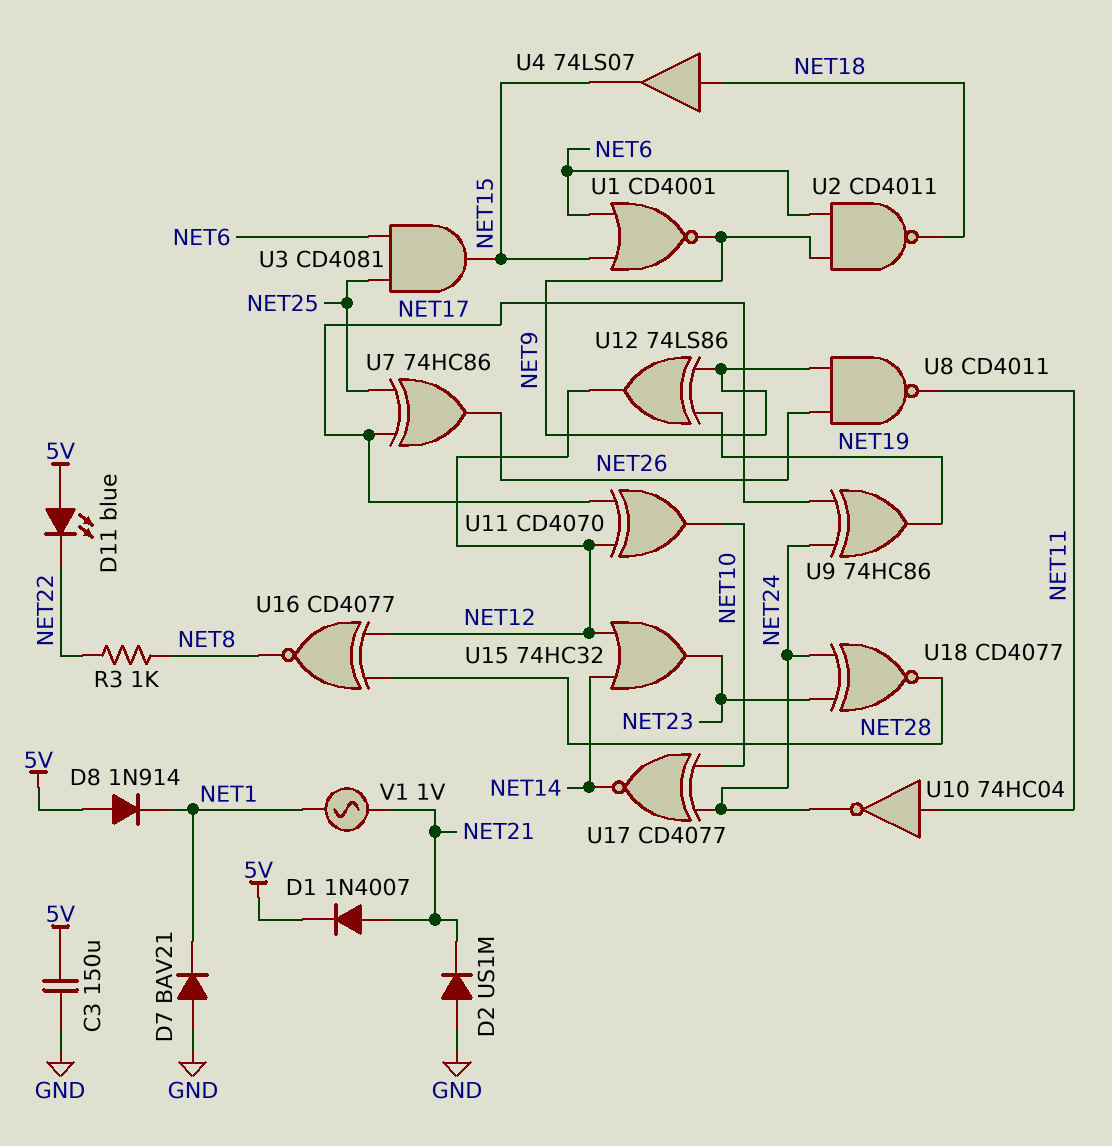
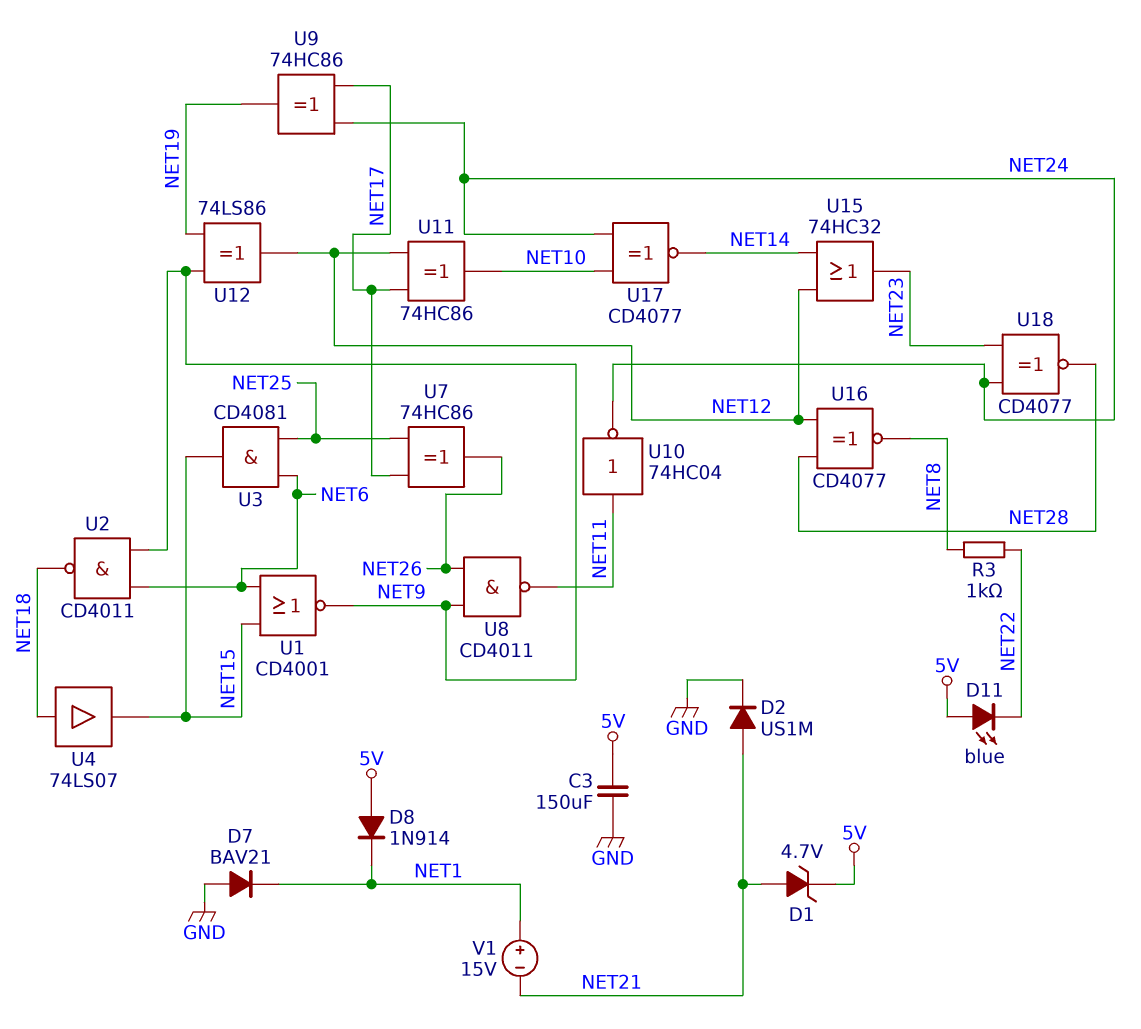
D1: diode 1N4007 (A NET21, K 5V) -> zener 4.7V (A NET21, K 5V)
D2: diode US1M (A GND, K NET21) -> diode US1M (A NET21, K GND)
U11: XOR CD4070 (in NET12, in NET17, out NET10) -> XOR 74HC86 (in NET12, in NET17, out NET10)
V1: AC 1V (NET1, NET21) -> 15V (plus NET1, minus NET21)

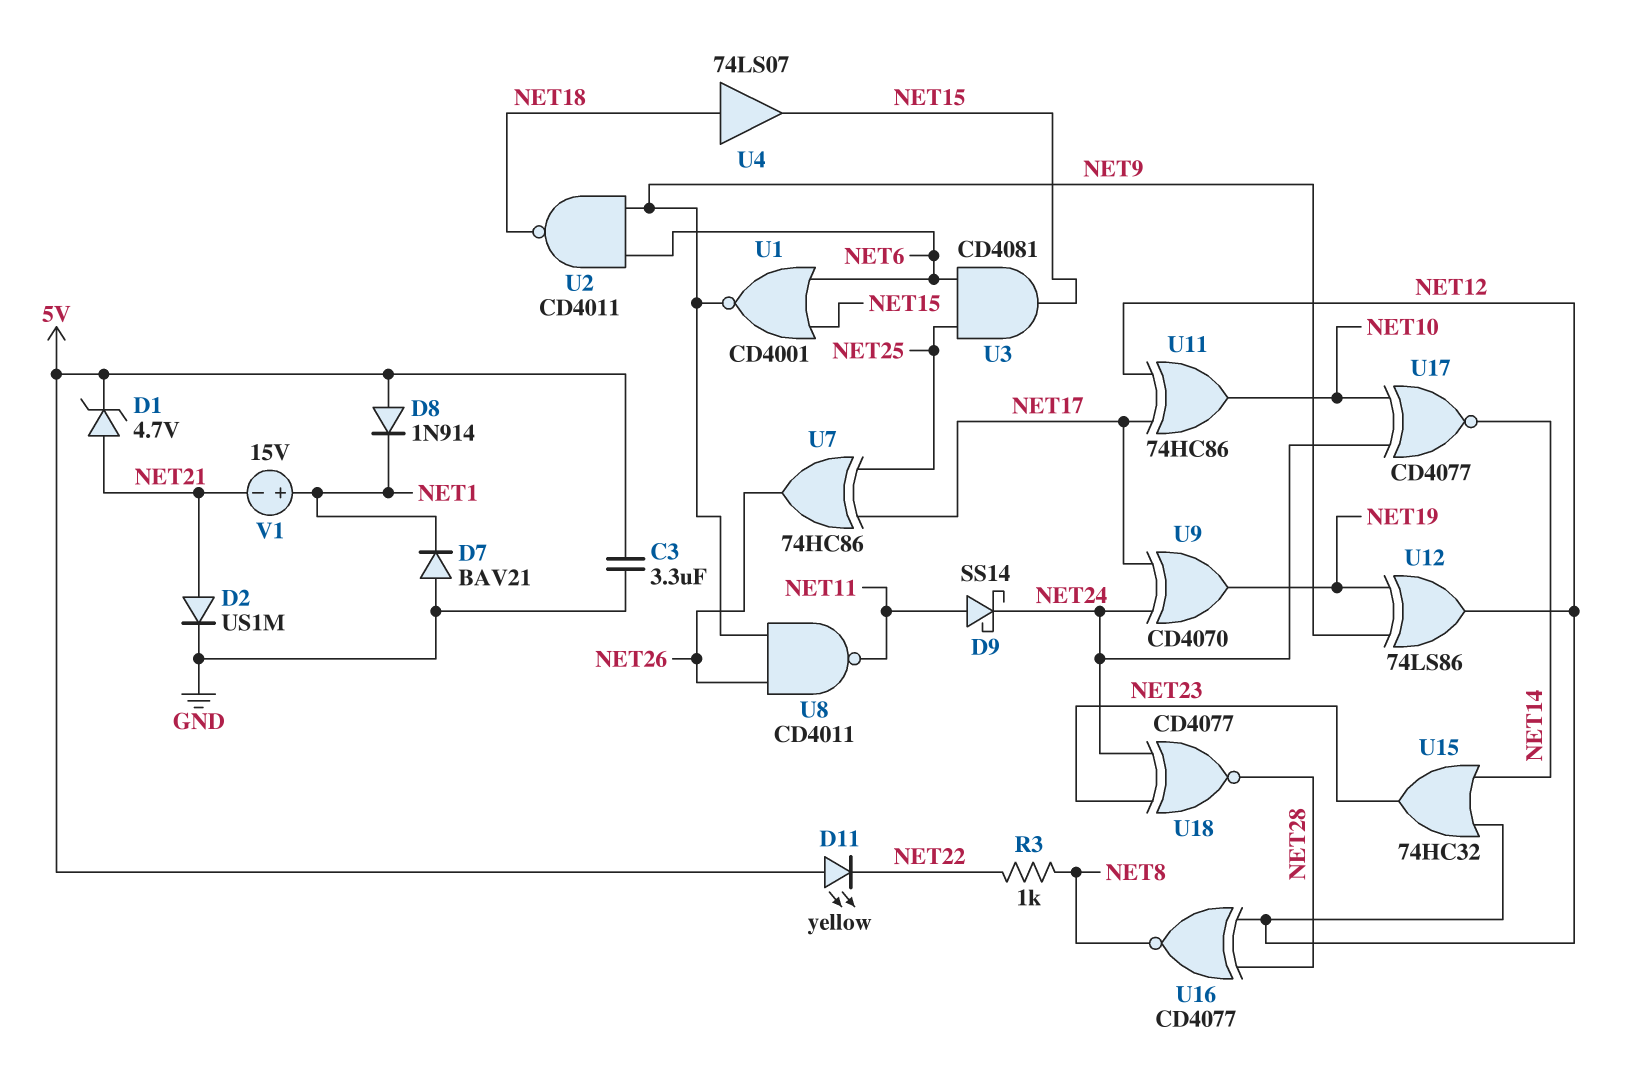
C3: 150uF (5V, GND) -> 3.3uF (5V, GND)
D9: none -> schottky SS14 (A NET11, K NET24)
D11: LED blue (A 5V, K NET22) -> LED yellow (A 5V, K NET22)
U9: XOR 74HC86 (in NET17, in NET24, out NET19) -> XOR CD4070 (in NET17, in NET24, out NET19)
U10: NOT 74HC04 (in NET11, out NET24) -> none

